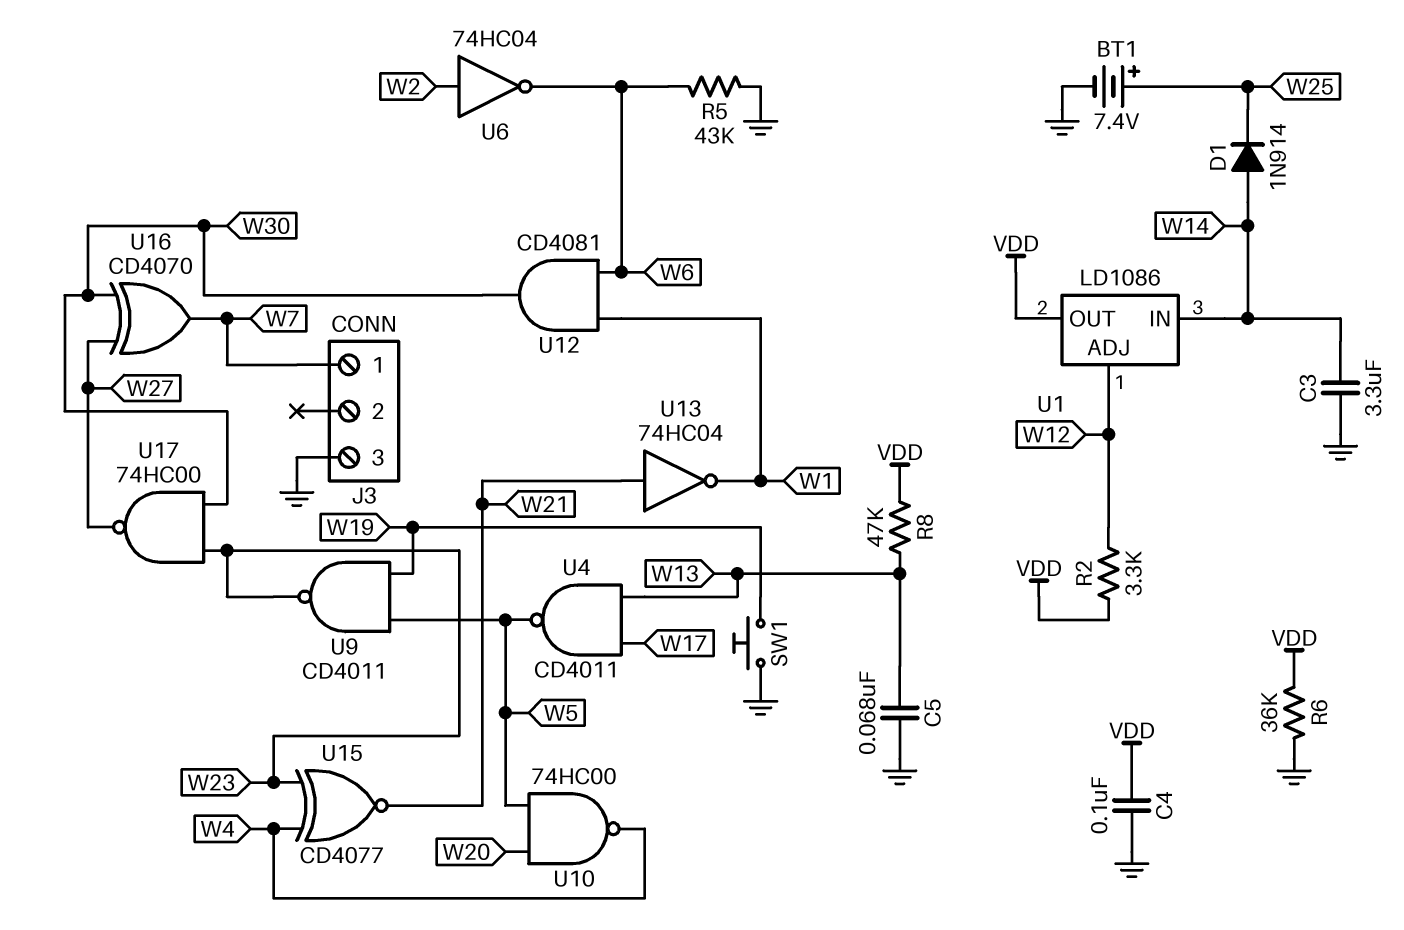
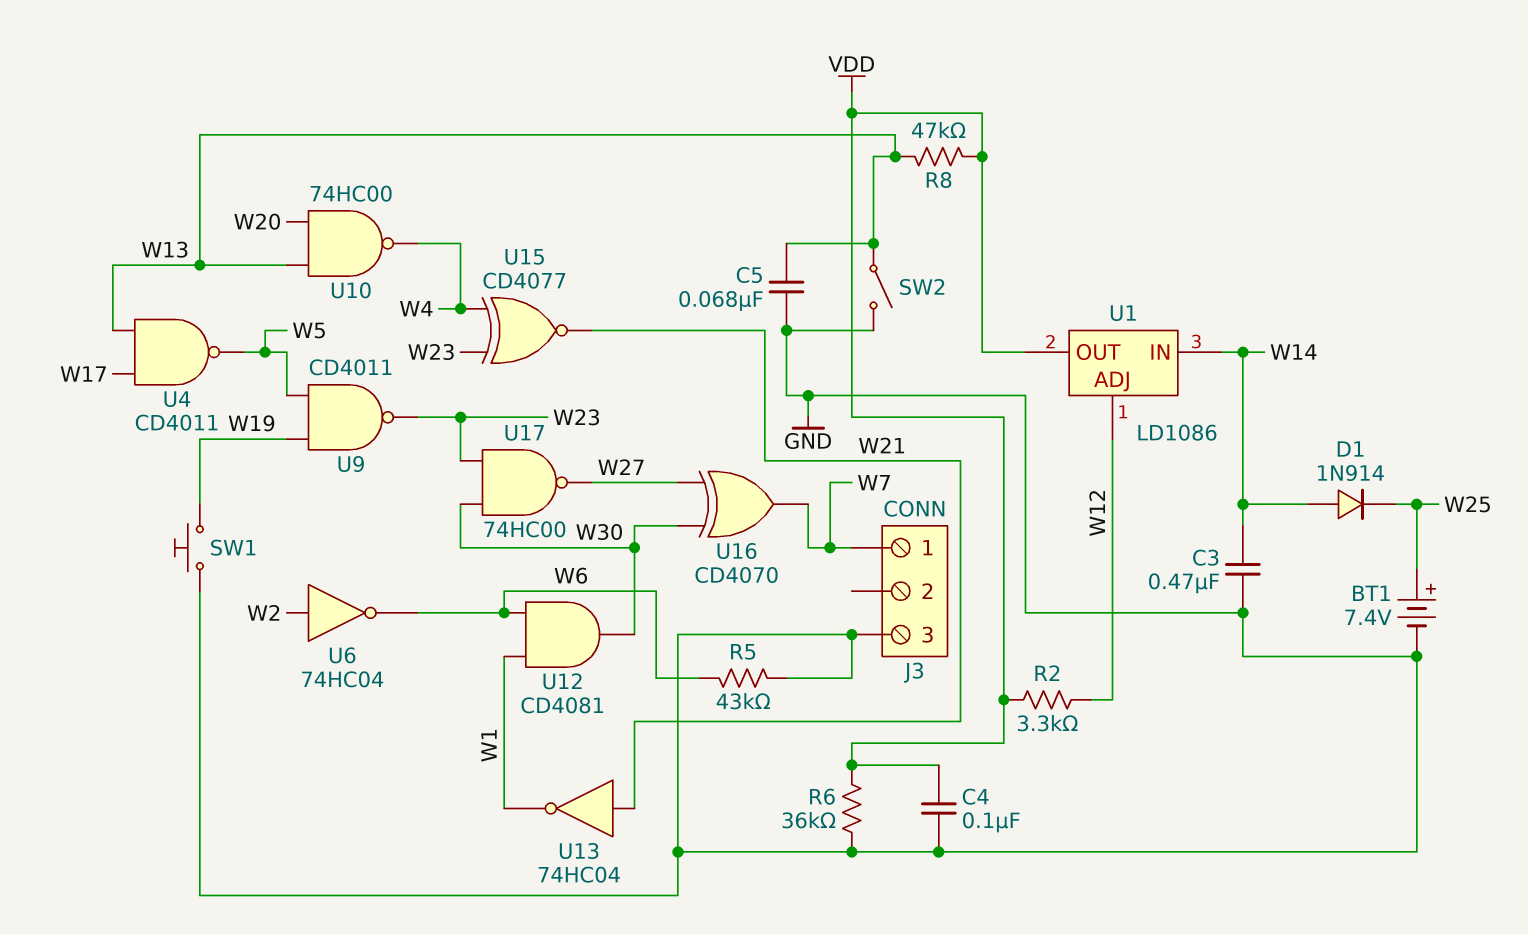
C3: 3.3uF (GND, W14) -> 470nF (GND, W14)
SW2: none -> switch (GND, W13)
U10: NAND 74HC00 (in W5, in W20, out W4) -> NAND 74HC00 (in W13, in W20, out W4)

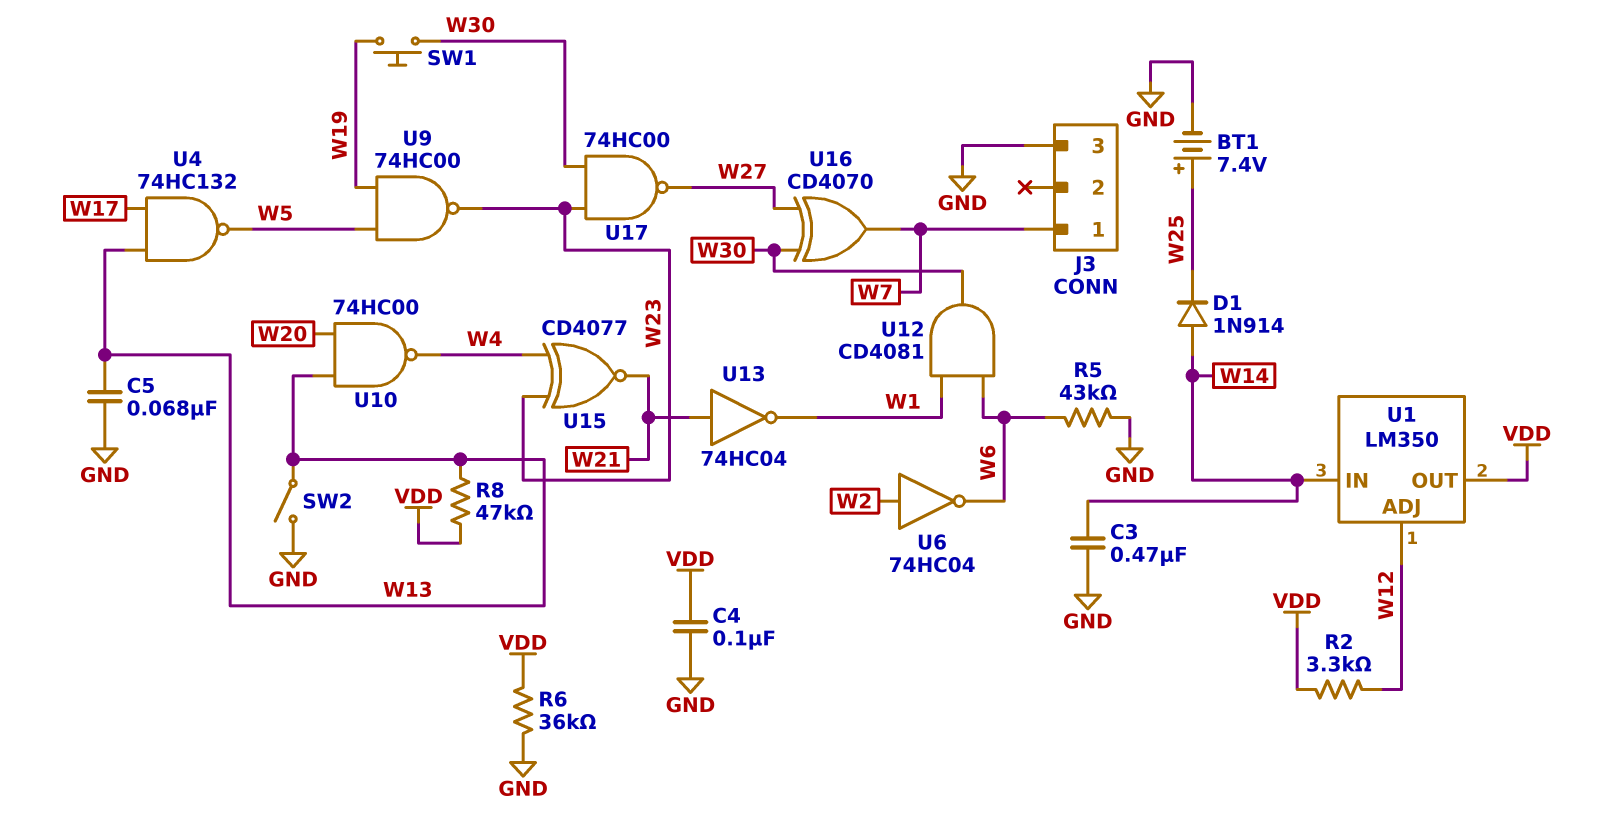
SW1: button (GND, W19) -> button (W19, W30)
U1: LD1086 -> LM350
U4: NAND CD4011 (in W13, in W17, out W5) -> NAND 74HC132 (in W13, in W17, out W5)
U9: NAND CD4011 (in W5, in W19, out W23) -> NAND 74HC00 (in W5, in W19, out W23)

